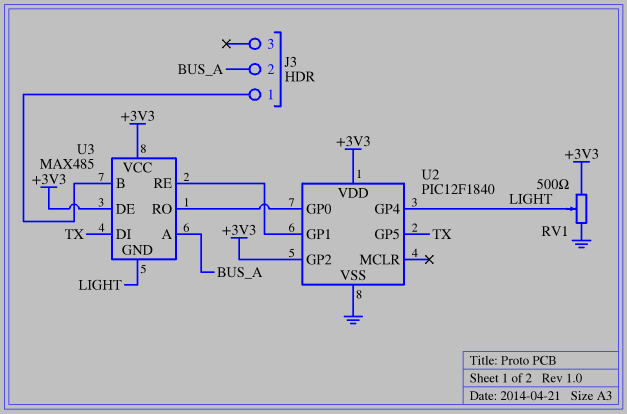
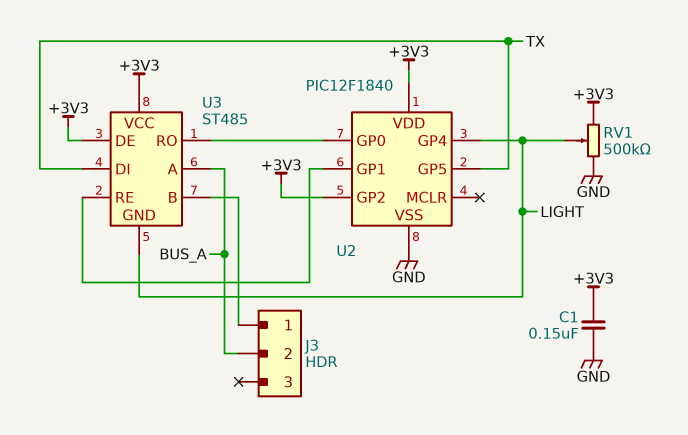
C1: none -> 150nF (+3V3, GND)
RV1: 500 (+3V3, GND, wiper LIGHT) -> 500k (+3V3, GND, wiper LIGHT)
U3: MAX485 -> ST485

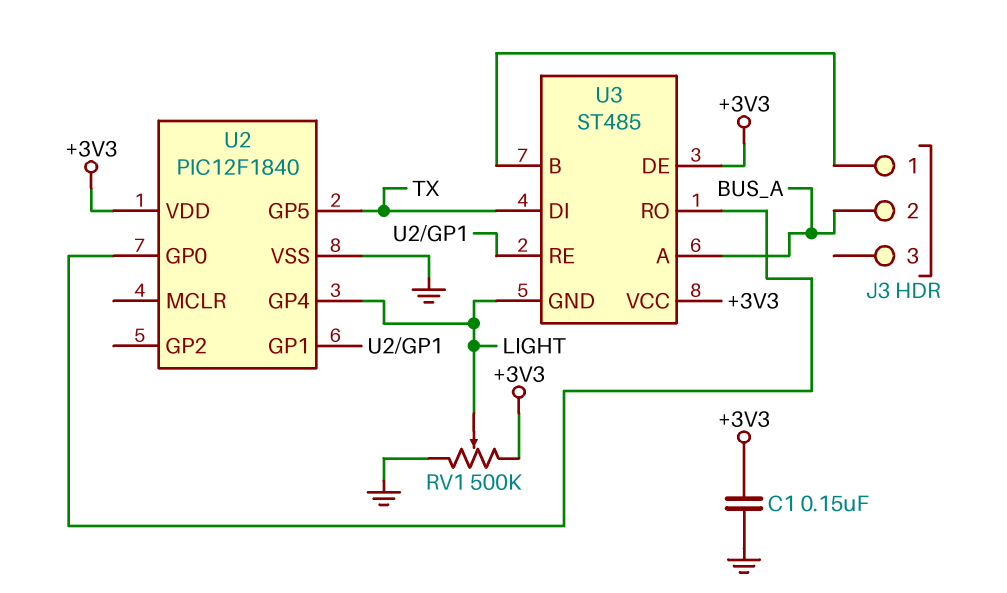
U2 pin GP2: +3V3 -> none

